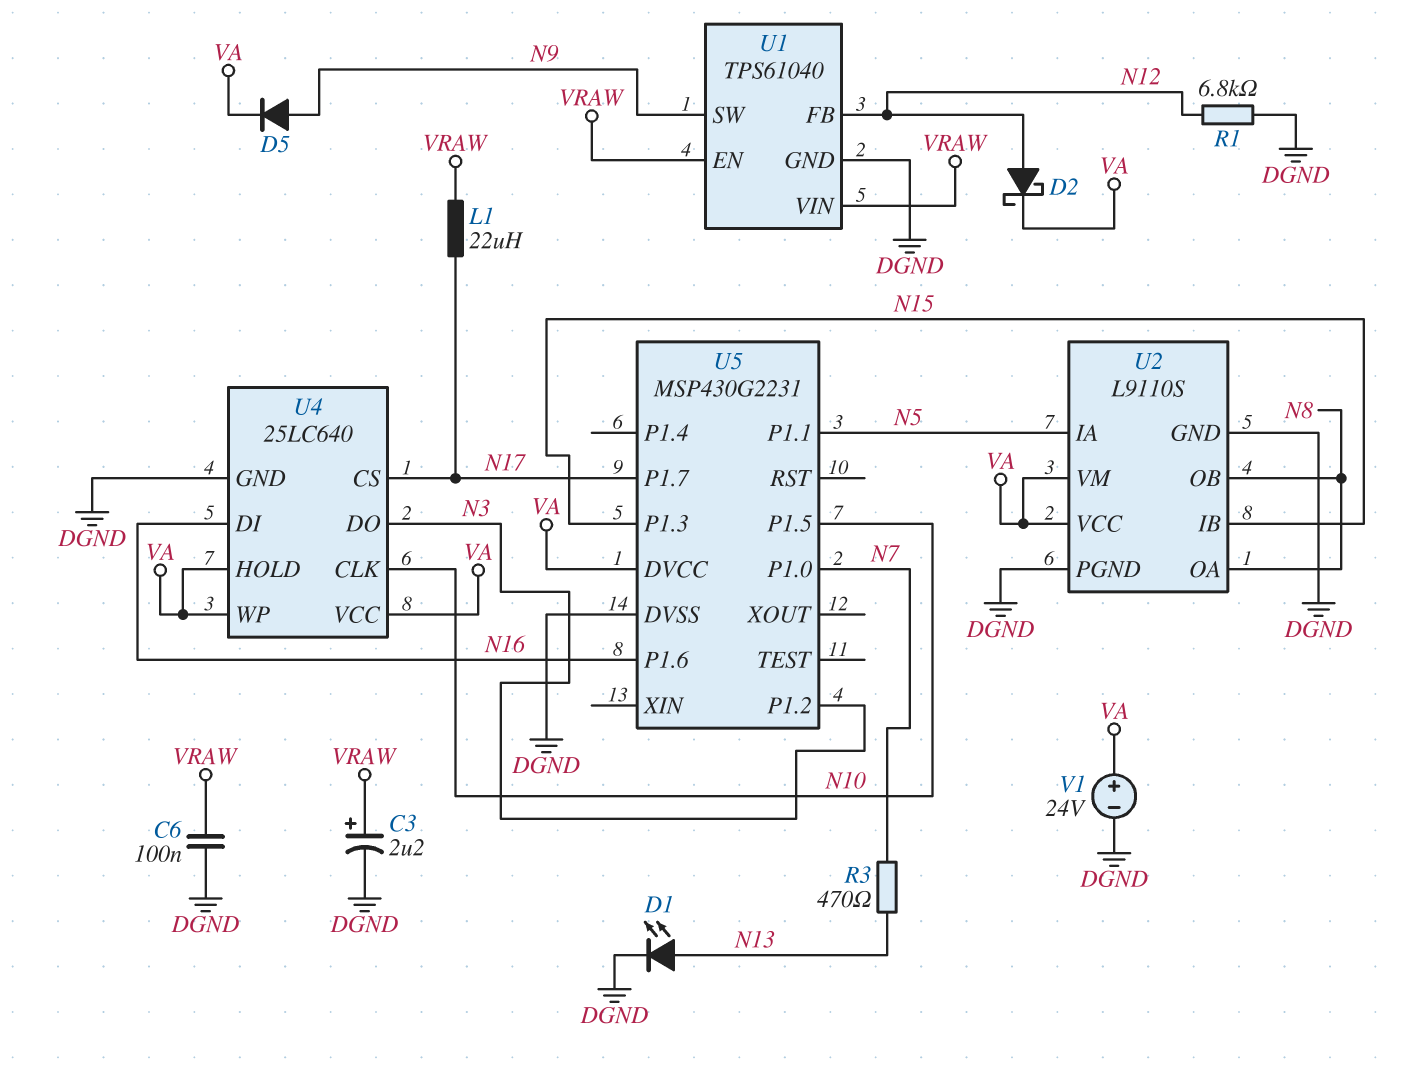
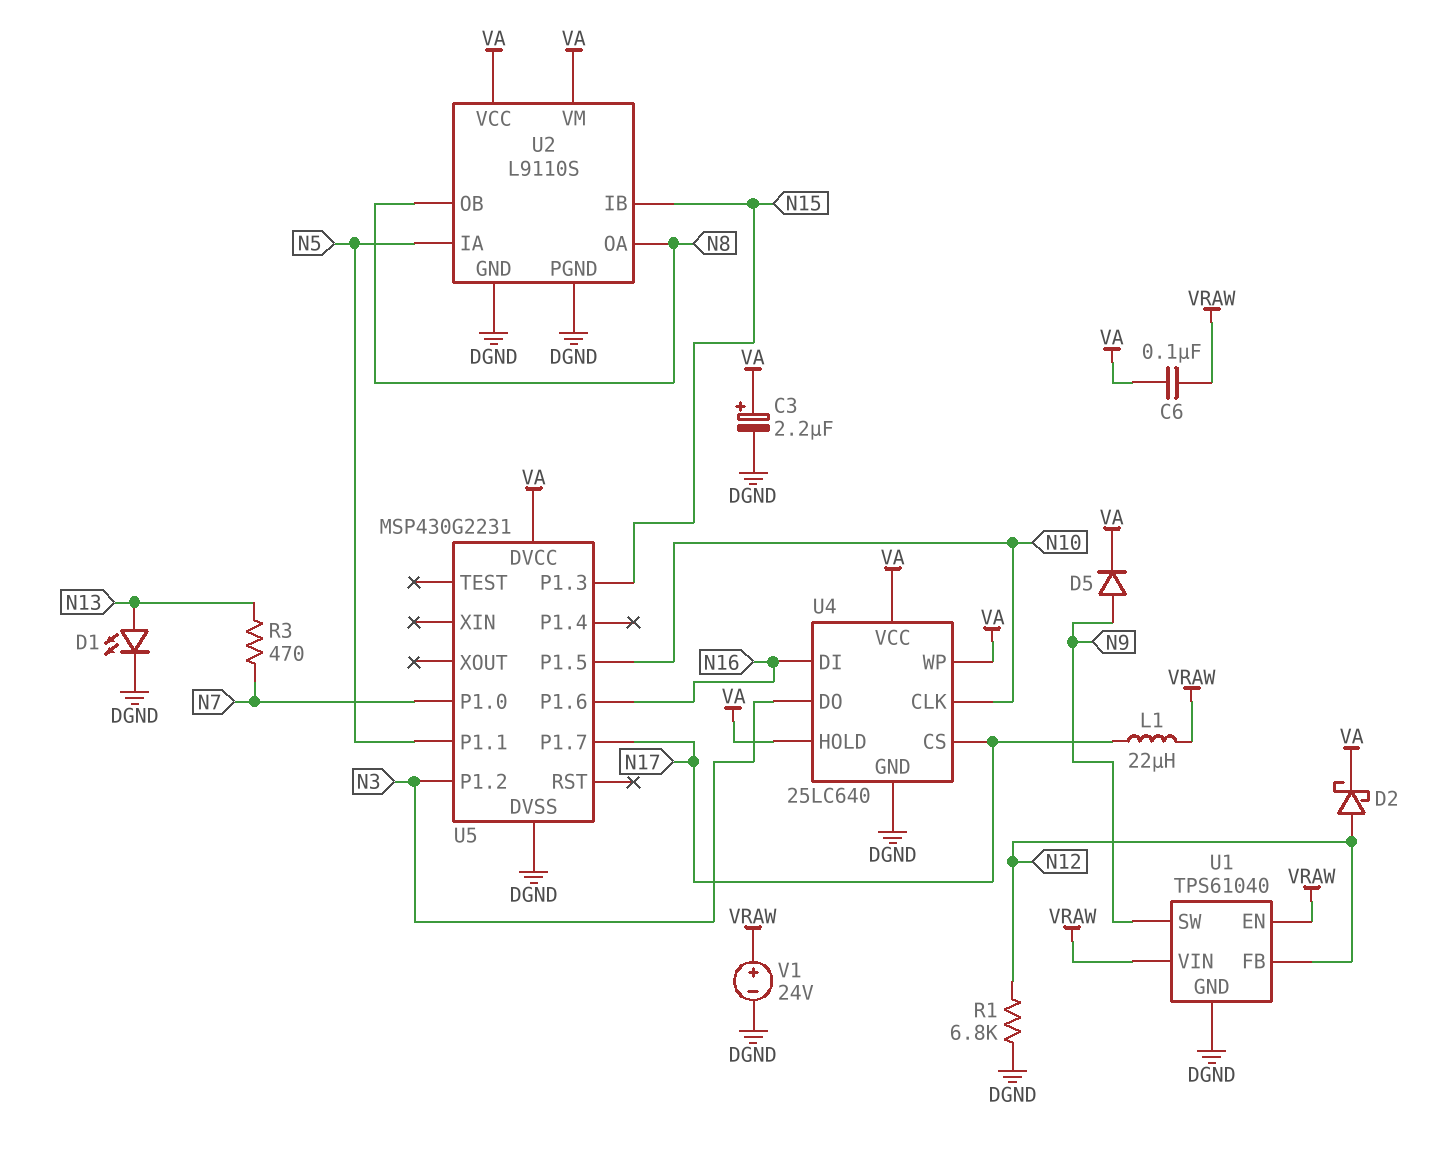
C3: 2.2uF (plus VRAW, minus DGND) -> 2.2uF (plus VA, minus DGND)
C6: 100nF (DGND, VRAW) -> 100nF (VA, VRAW)
V1: 24V (plus VA, minus DGND) -> 24V (plus VRAW, minus DGND)

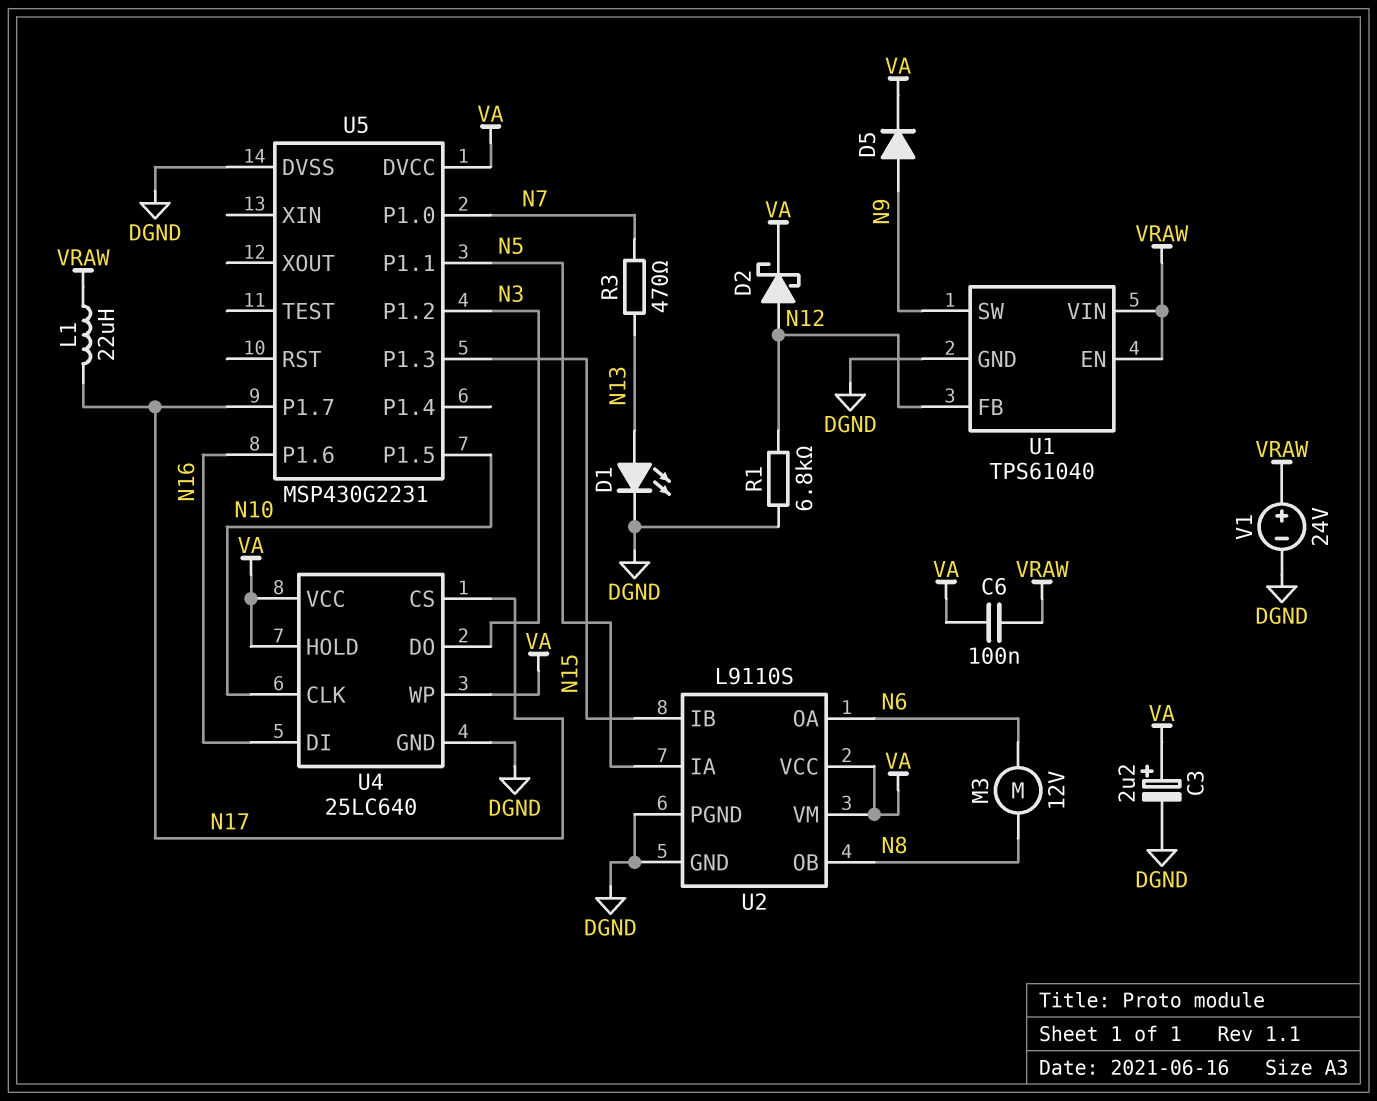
M3: none -> motor 12V (N6, N8)
U2 pin OA: N8 -> N6

